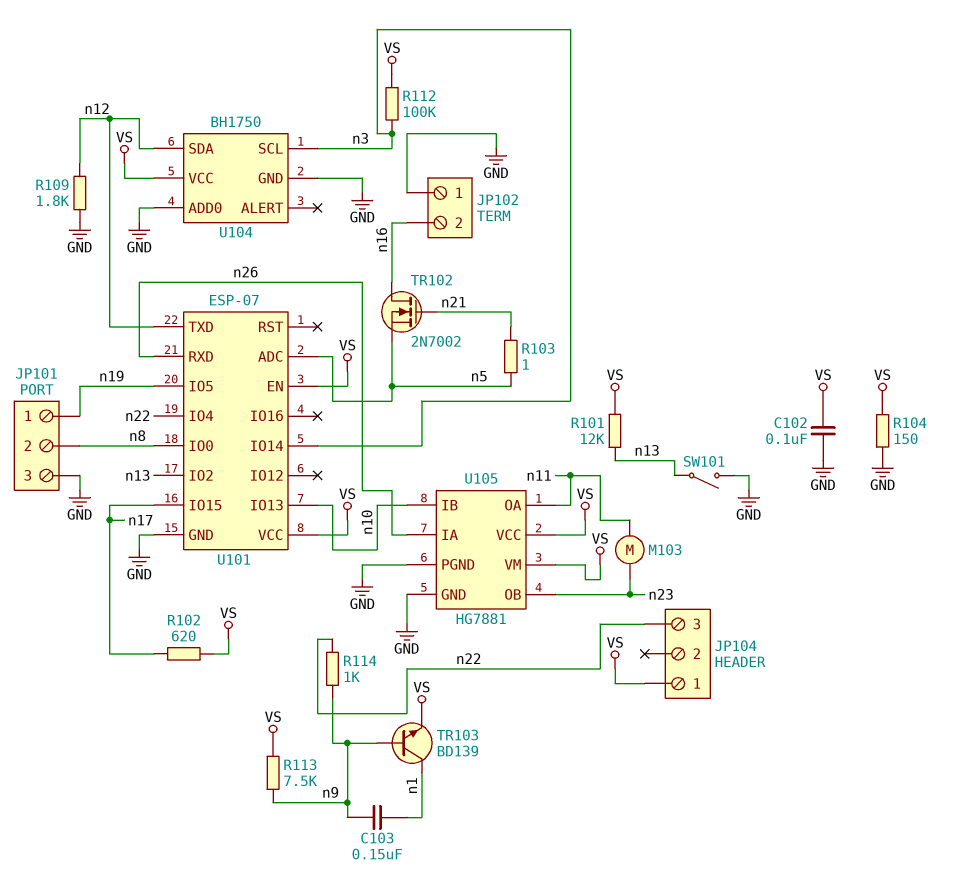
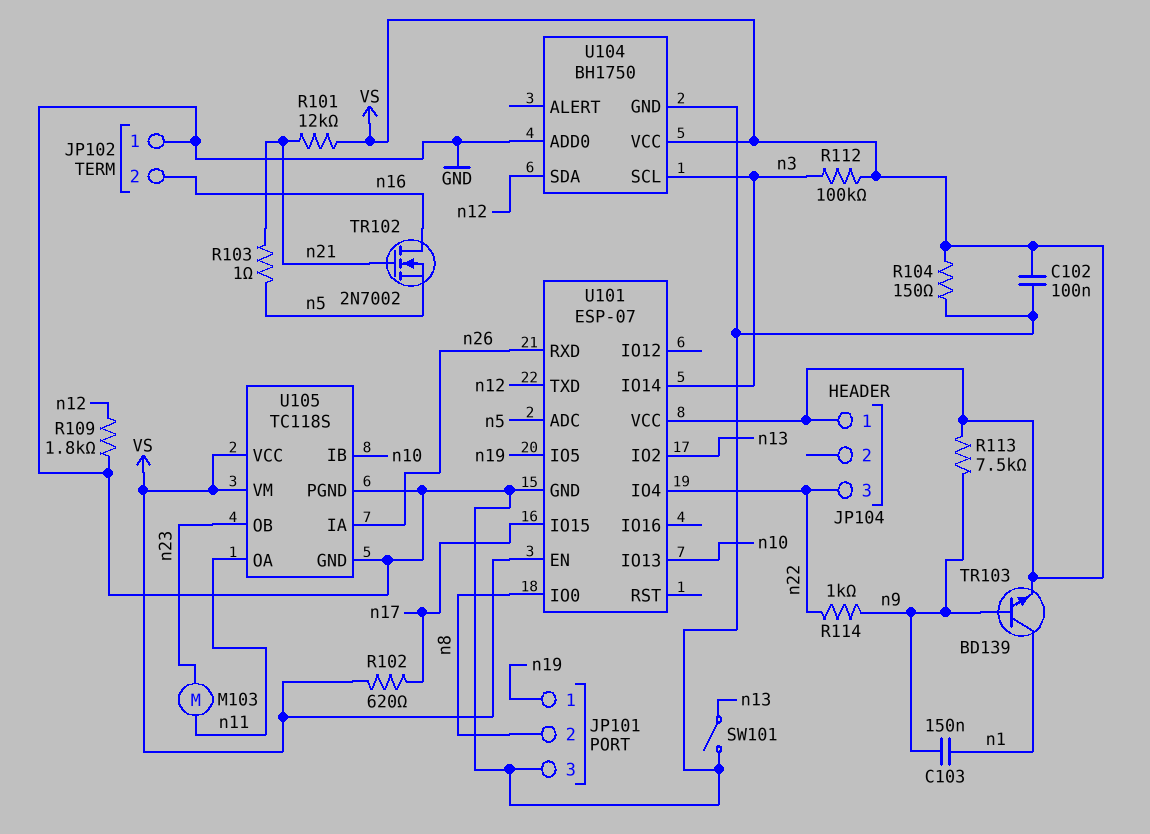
R101: 12k (VS, n13) -> 12k (VS, n21)
U105: HG7881 -> TC118S

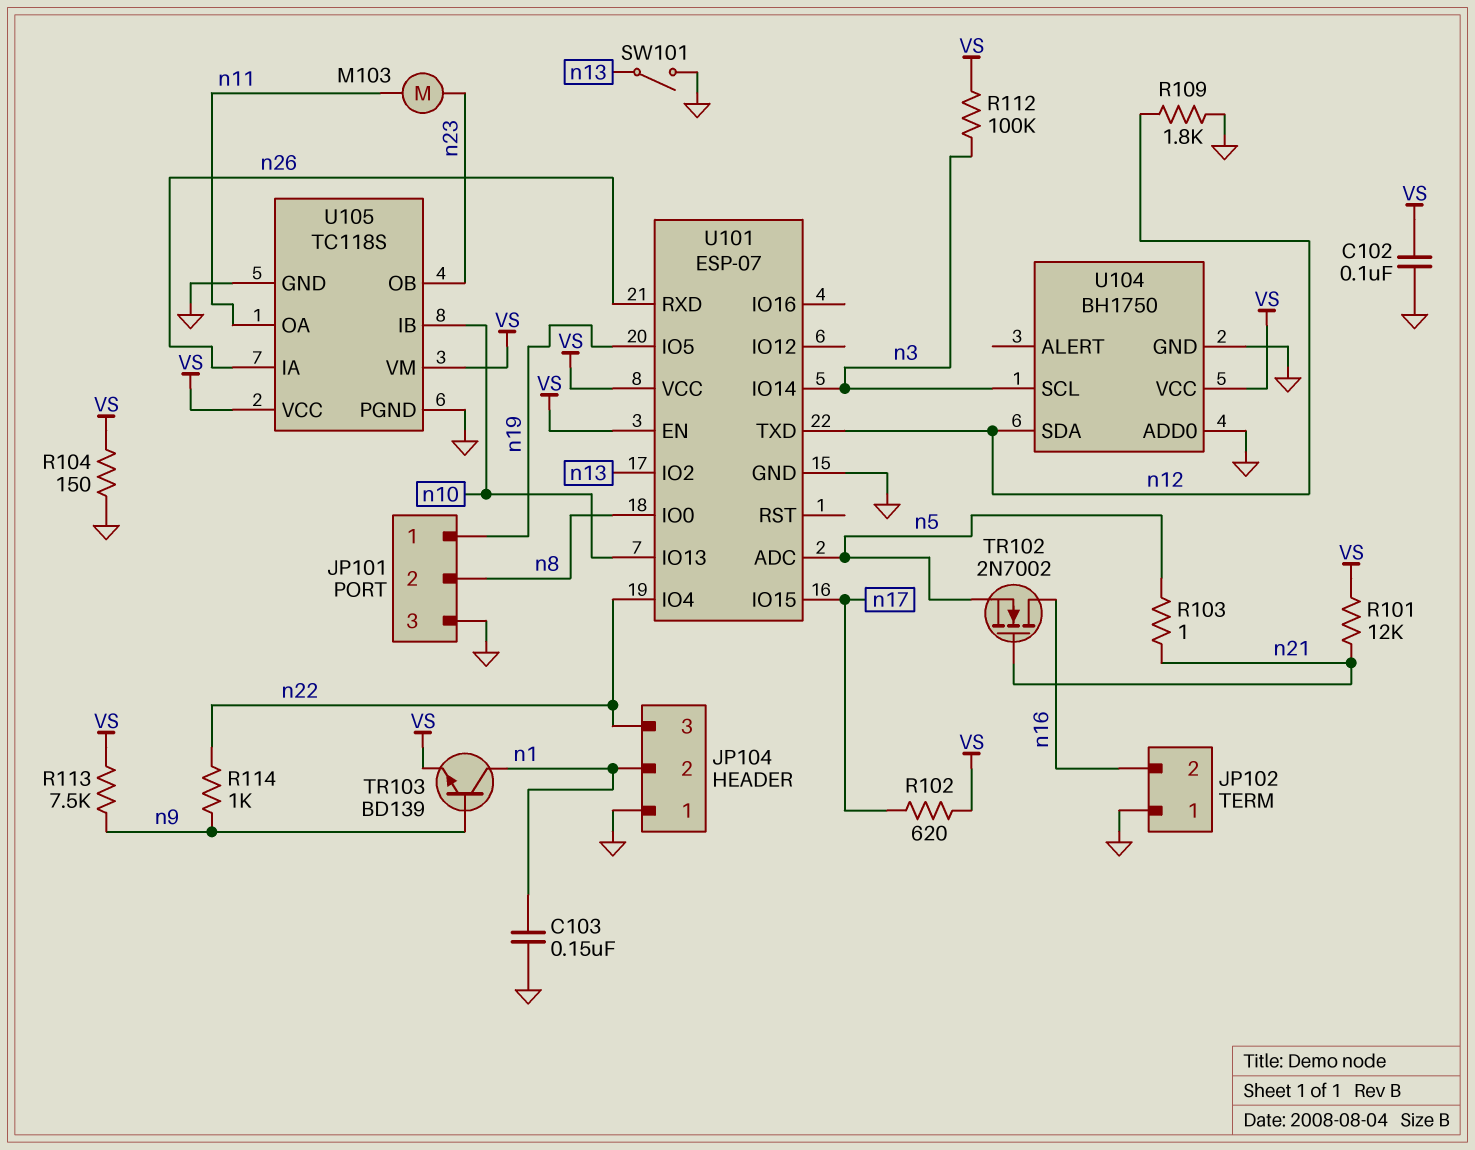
C103: 150nF (n1, n9) -> 150nF (GND, n1)
JP104 pin 1: VS -> GND
JP104 pin 2: none -> n1

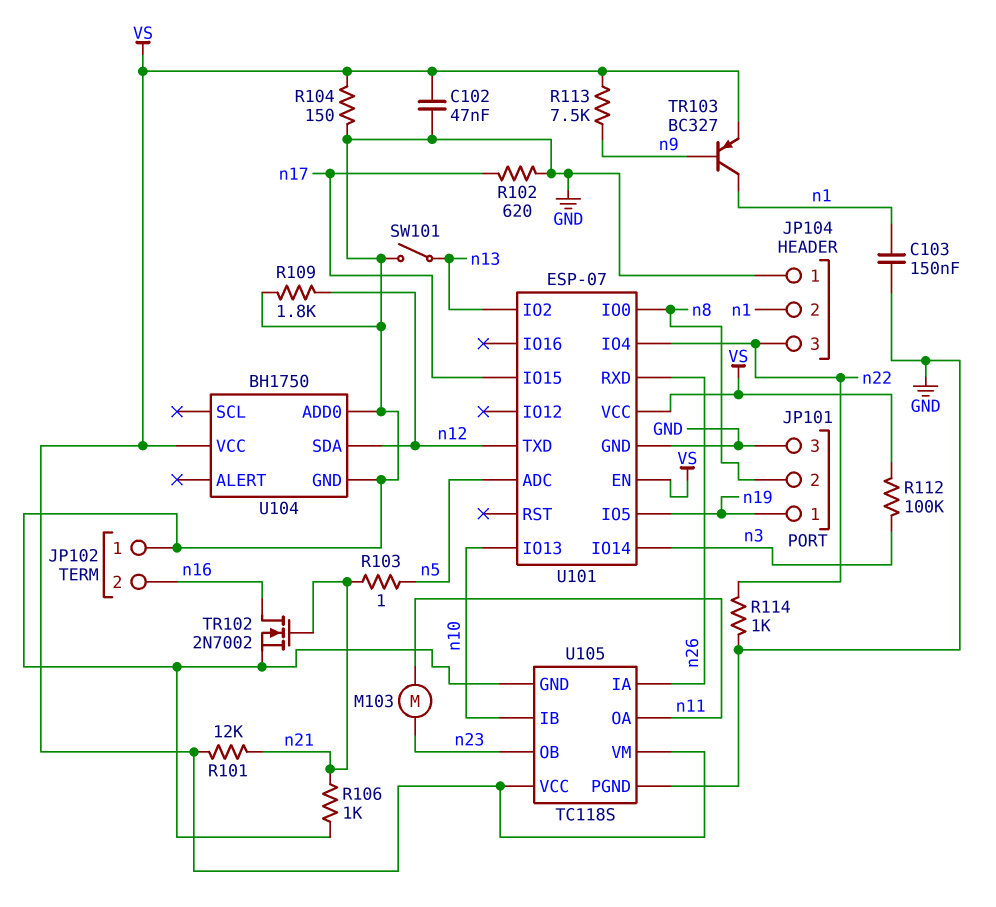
C102: 100nF (GND, VS) -> 47nF (GND, VS)
R102: 620 (VS, n17) -> 620 (GND, n17)
R106: none -> 1k (GND, n21)
R114: 1k (n9, n22) -> 1k (GND, n22)
TR102: NMOS 2N7002 (G n21, D n16, S n5) -> NMOS 2N7002 (G n21, D n16, S GND)
TR103: NPN BD139 (B n9, C n1, E VS) -> PNP BC327 (B n9, C n1, E VS)
U104 pin SCL: n3 -> none

